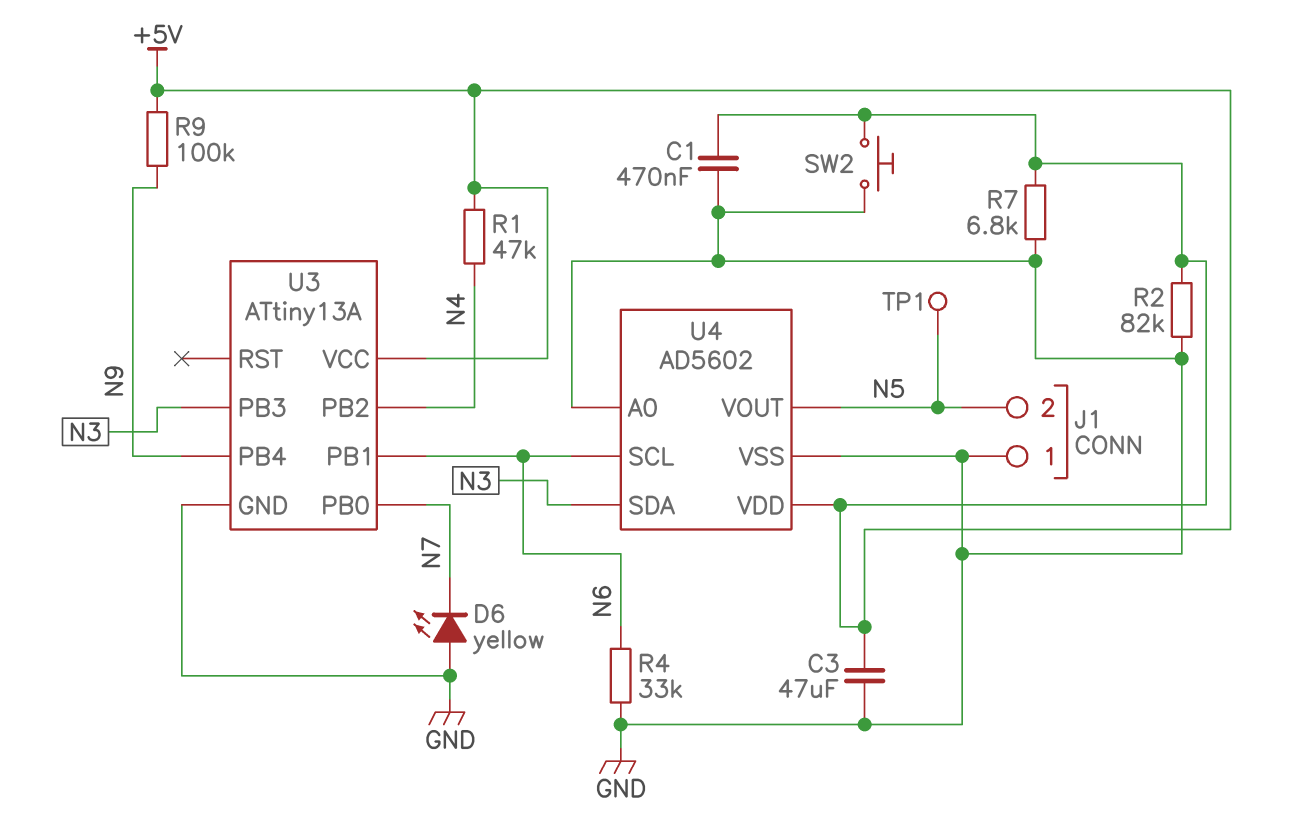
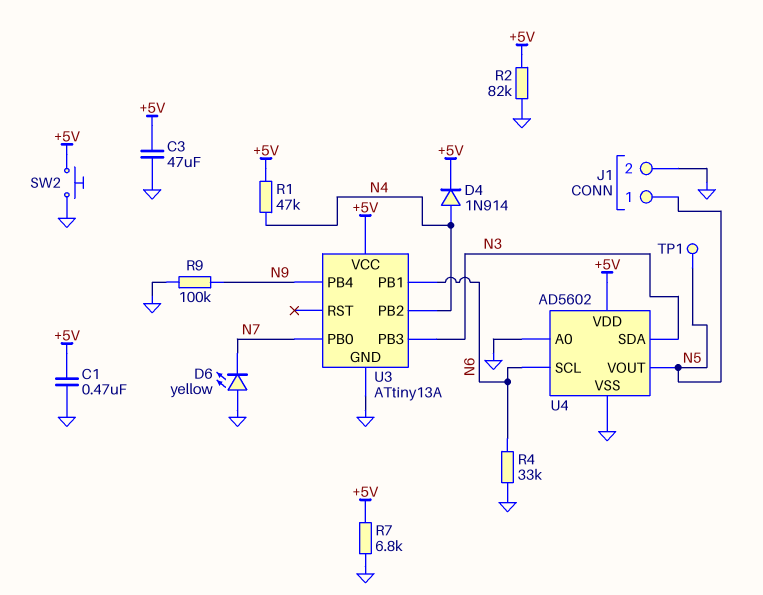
D4: none -> diode 1N914 (A N4, K +5V)
J1 pin 1: GND -> N5
J1 pin 2: N5 -> GND
R9: 100k (+5V, N9) -> 100k (GND, N9)

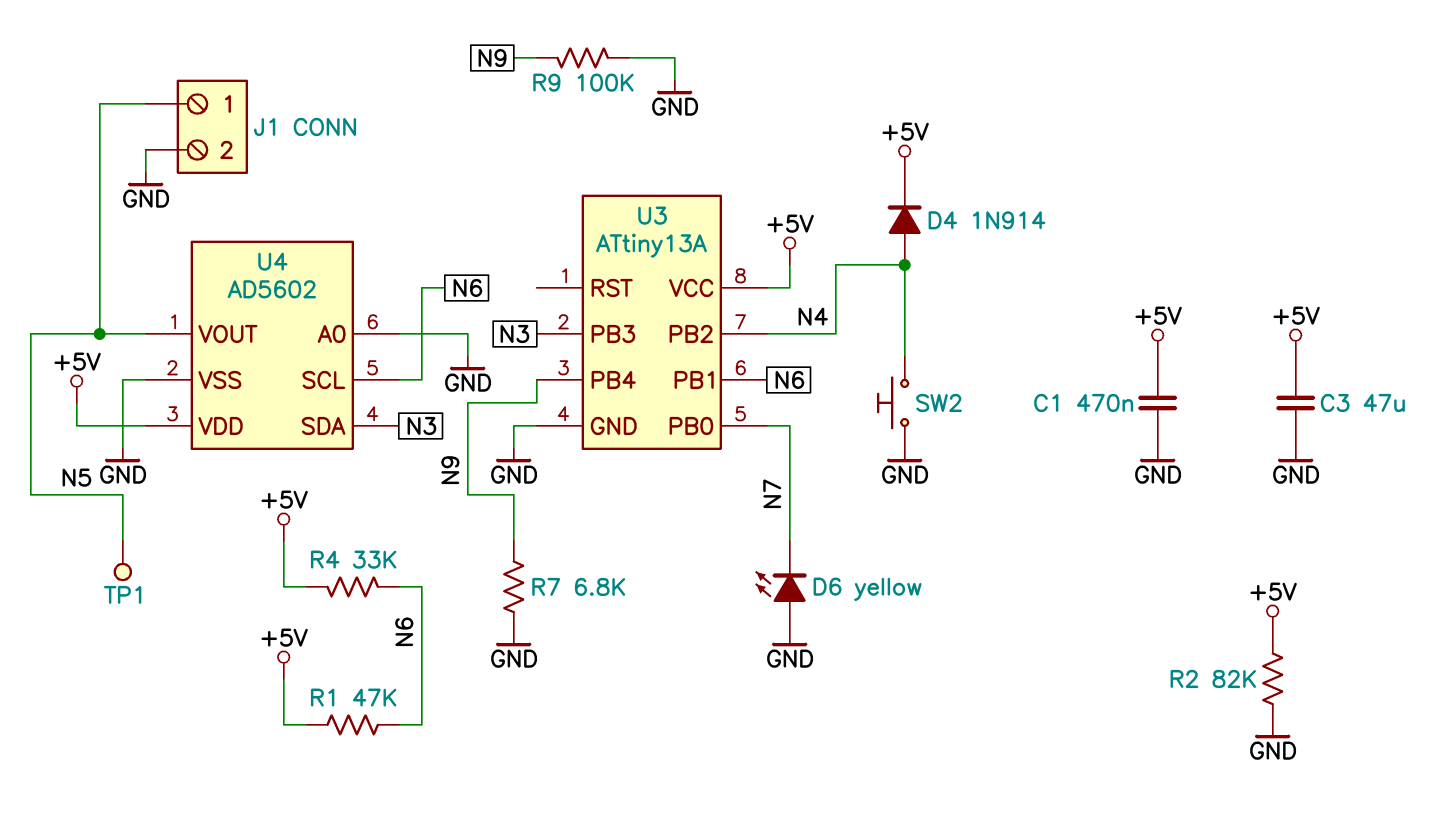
R1: 47k (+5V, N4) -> 47k (+5V, N6)
R4: 33k (GND, N6) -> 33k (+5V, N6)
R7: 6.8k (+5V, GND) -> 6.8k (GND, N9)
SW2: button (+5V, GND) -> button (GND, N4)

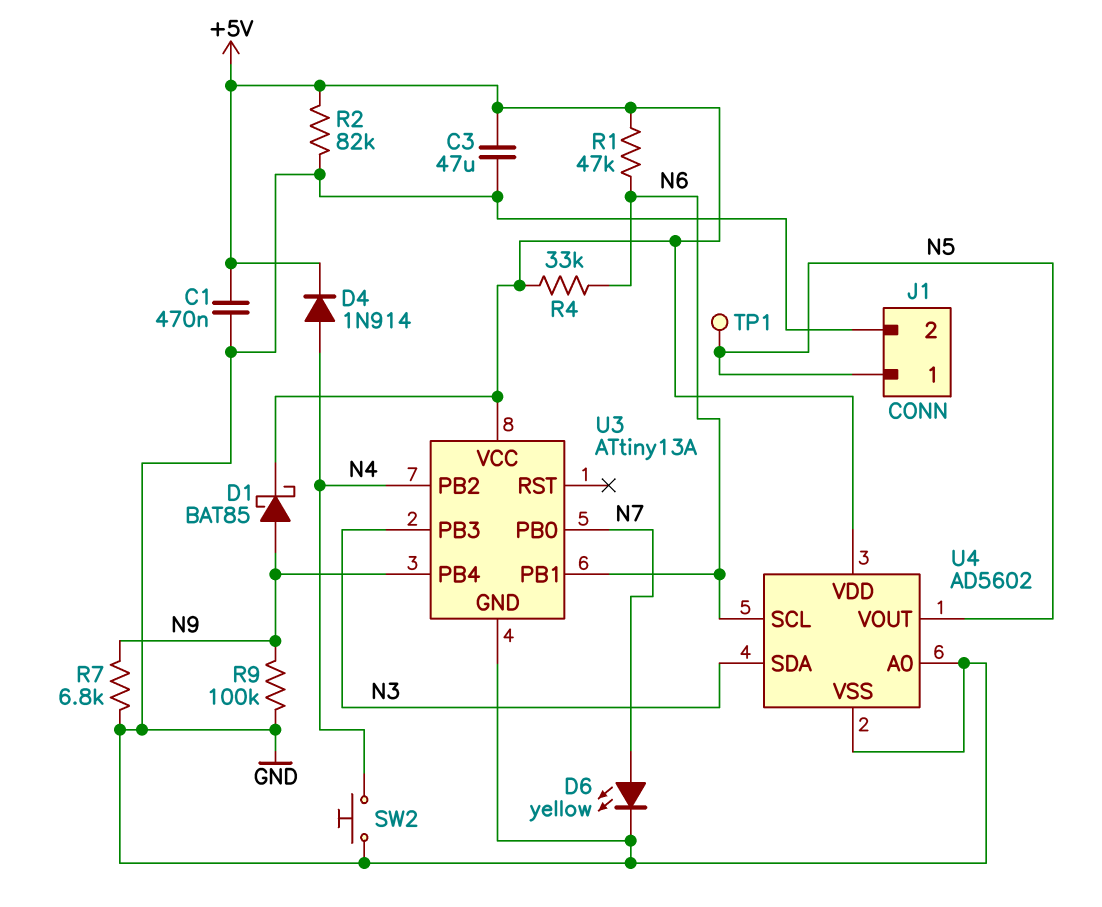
D1: none -> schottky BAT85 (A N9, K +5V)
D6: LED yellow (A GND, K N7) -> LED yellow (A N7, K GND)

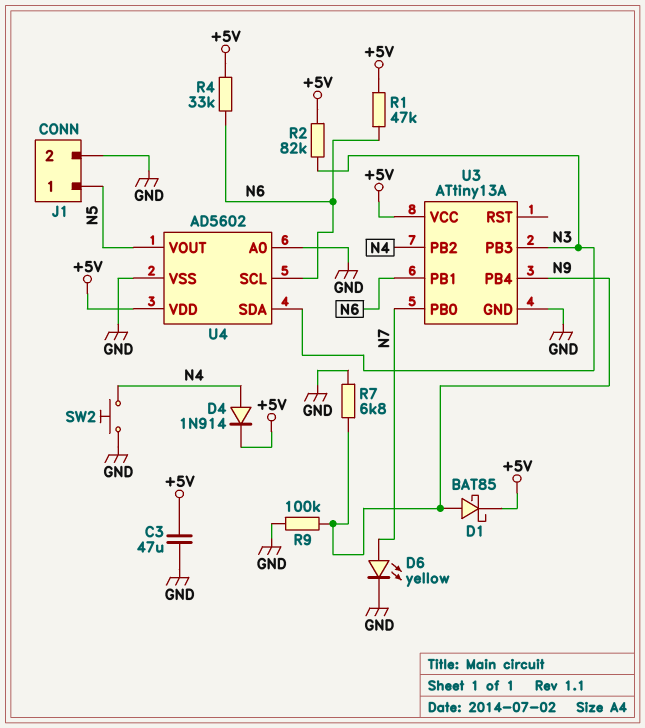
C1: 470nF (+5V, GND) -> none
R2: 82k (+5V, GND) -> 82k (+5V, N3)
TP1: test point (N5) -> none

